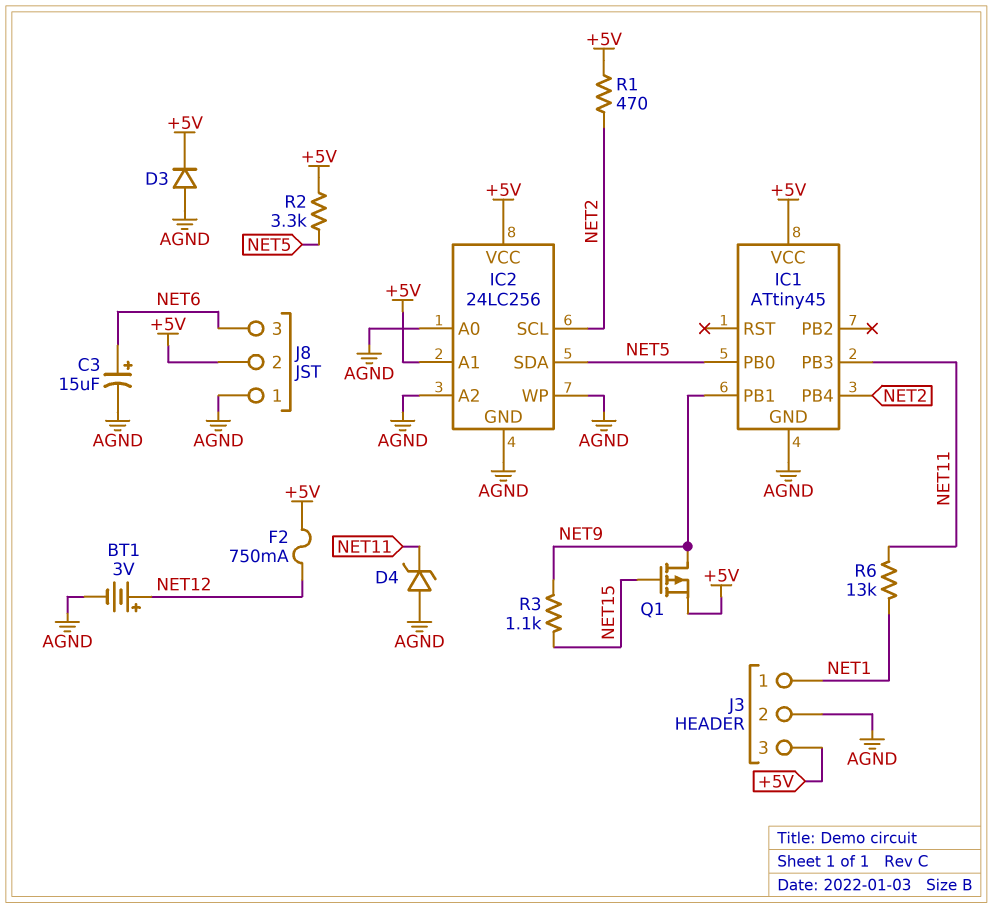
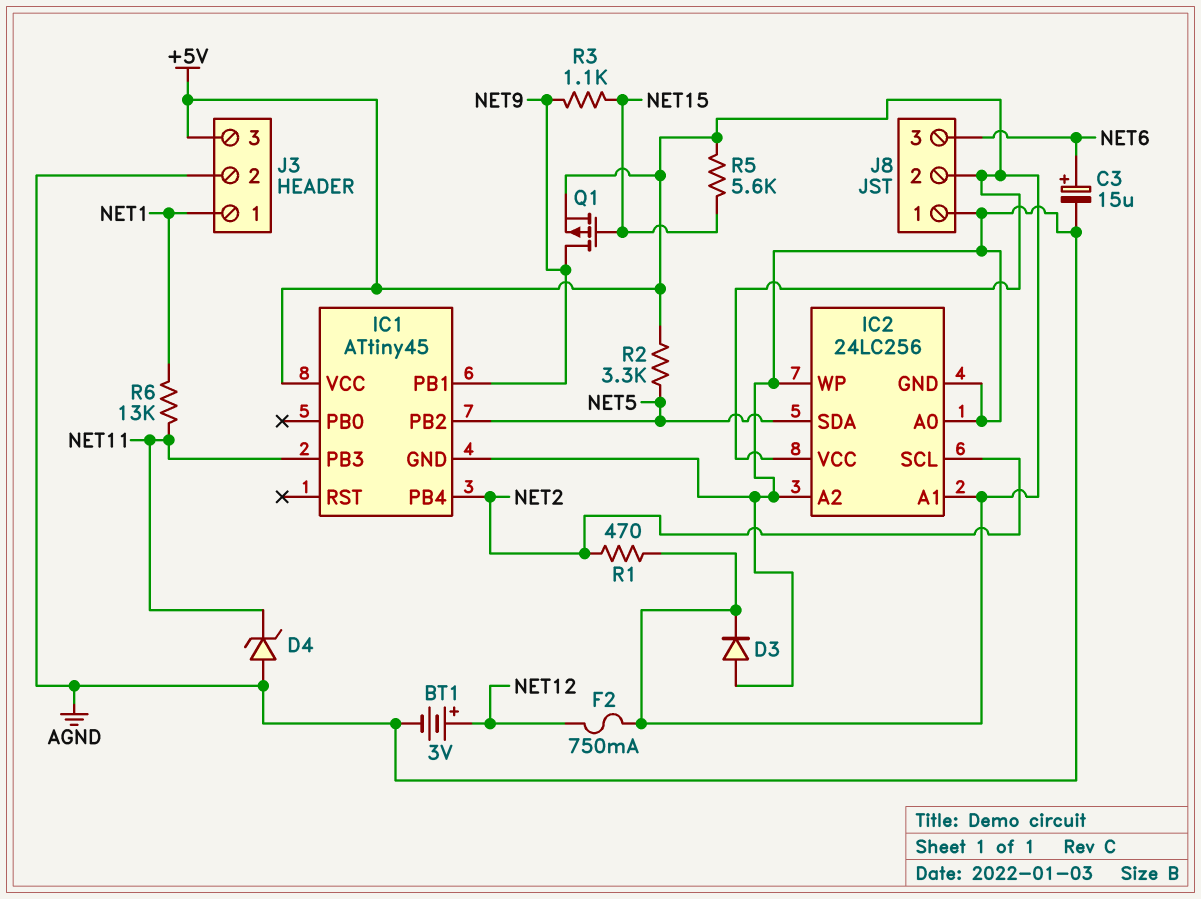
IC1 pin PB0: NET5 -> none
IC1 pin PB2: none -> NET5
R5: none -> 5.6k (+5V, NET15)

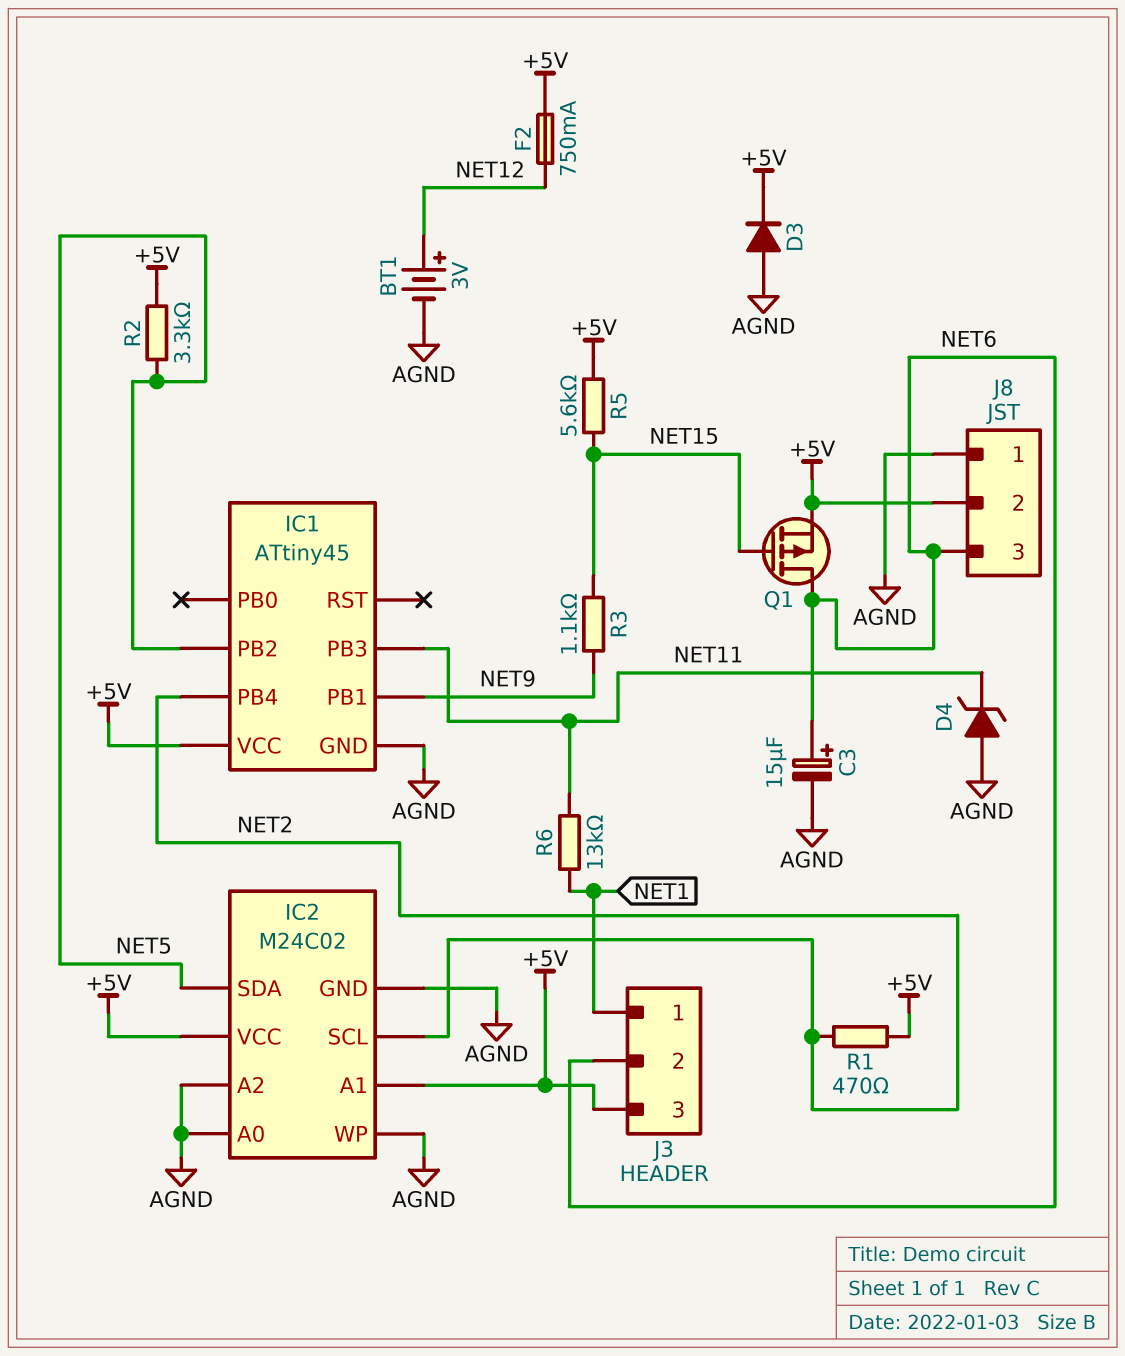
IC2: 24LC256 -> M24C02
J3 pin 2: AGND -> NET6
Q1: PMOS (G NET15, D NET9, S +5V) -> PMOS (G NET15, D NET6, S +5V)

